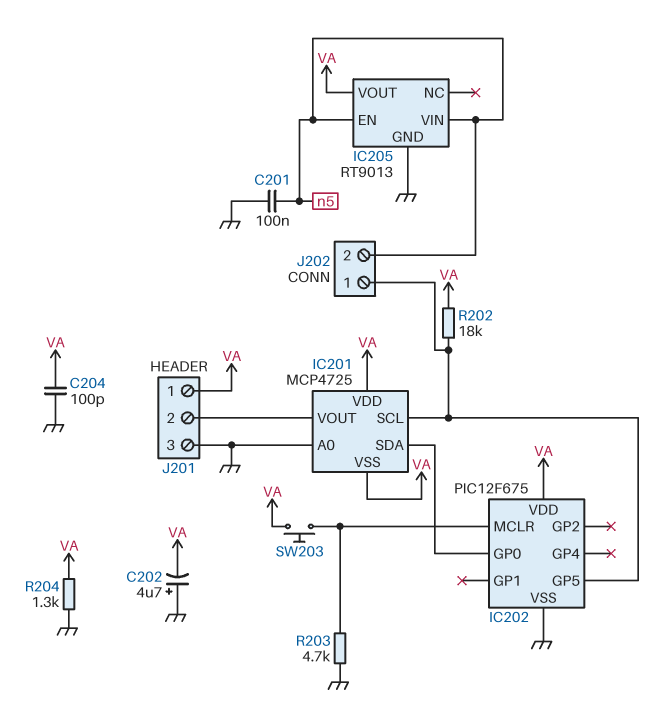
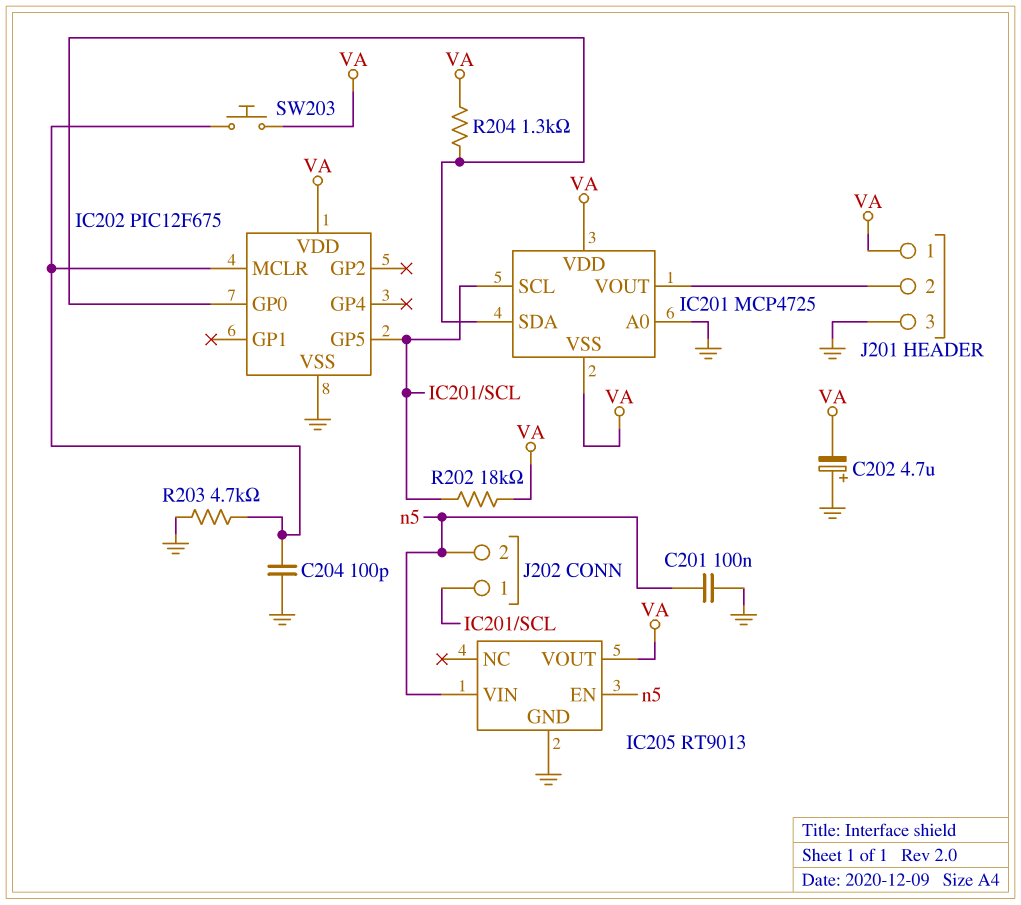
C204: 100pF (GND, VA) -> 100pF (GND, IC202/MCLR)
R204: 1.3k (GND, VA) -> 1.3k (IC201/SDA, VA)

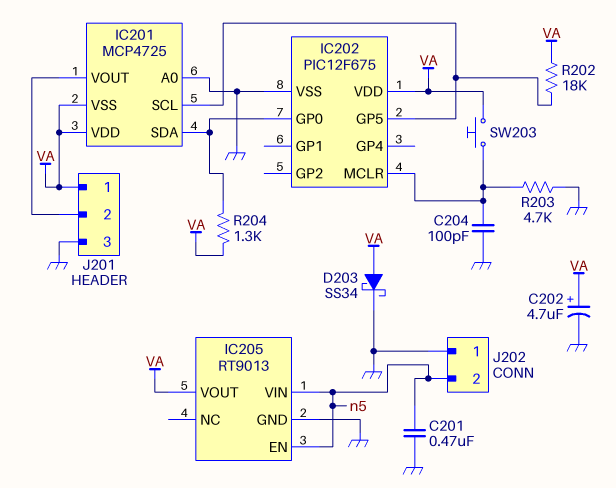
C201: 100nF (GND, n5) -> 470nF (GND, n5)
C202: 4.7uF (plus GND, minus VA) -> 4.7uF (plus VA, minus GND)
D203: none -> schottky SS34 (A VA, K GND)
J202 pin 1: IC201/SCL -> GND

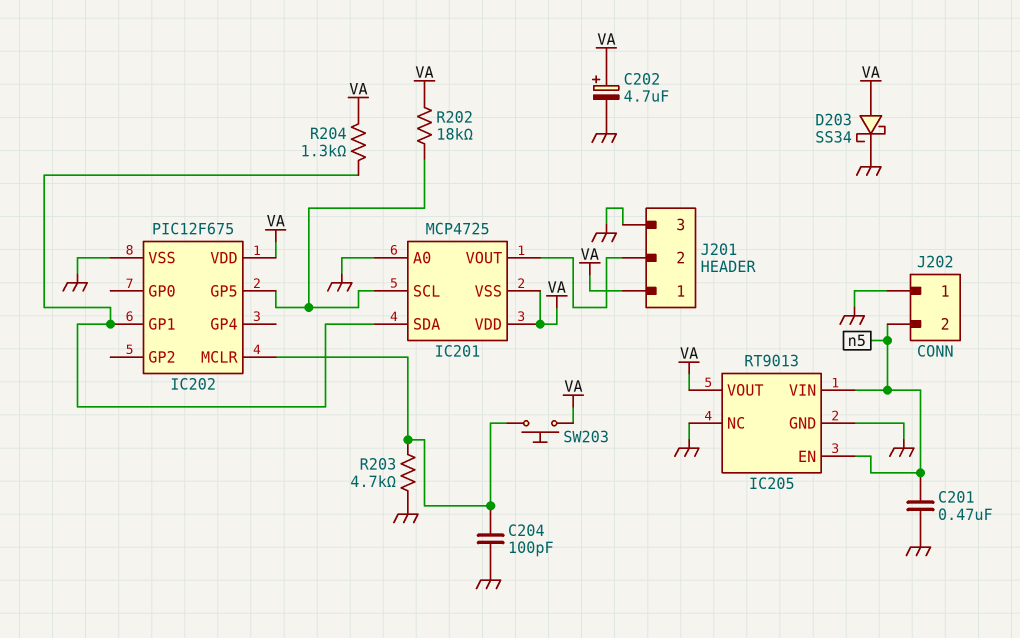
IC202 pin GP0: IC201/SDA -> none
IC202 pin GP1: none -> IC201/SDA
IC205 pin NC: none -> GND

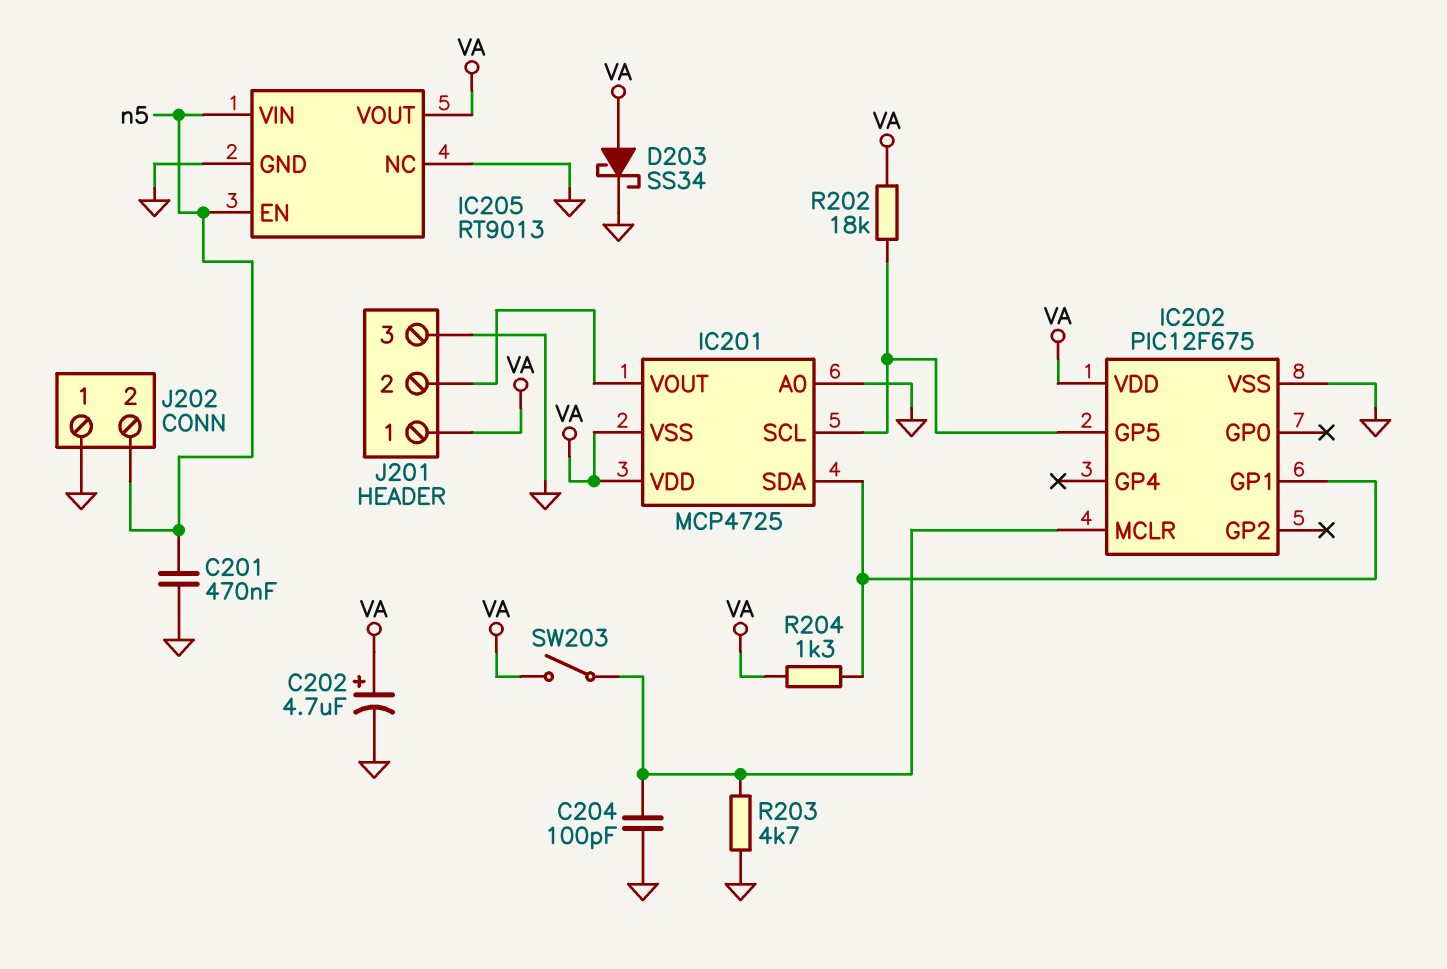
SW203: button (IC202/MCLR, VA) -> switch (IC202/MCLR, VA)

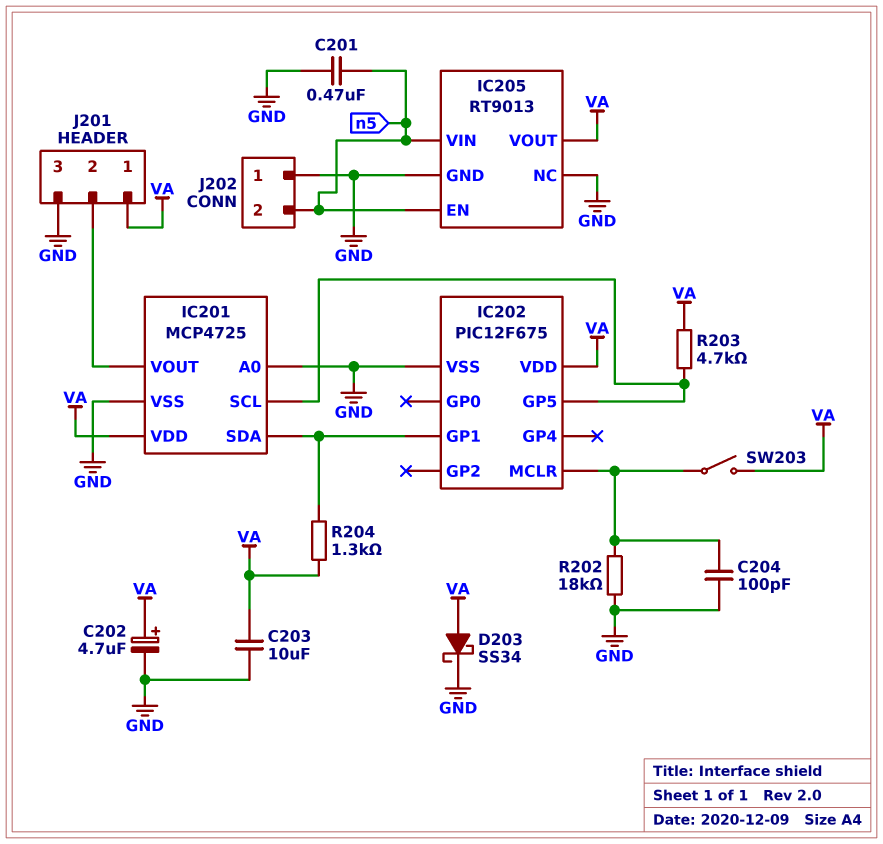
C203: none -> 10uF (GND, VA)
IC201 pin VSS: VA -> GND
R202: 18k (IC201/SCL, VA) -> 18k (GND, IC202/MCLR)
R203: 4.7k (GND, IC202/MCLR) -> 4.7k (IC201/SCL, VA)

